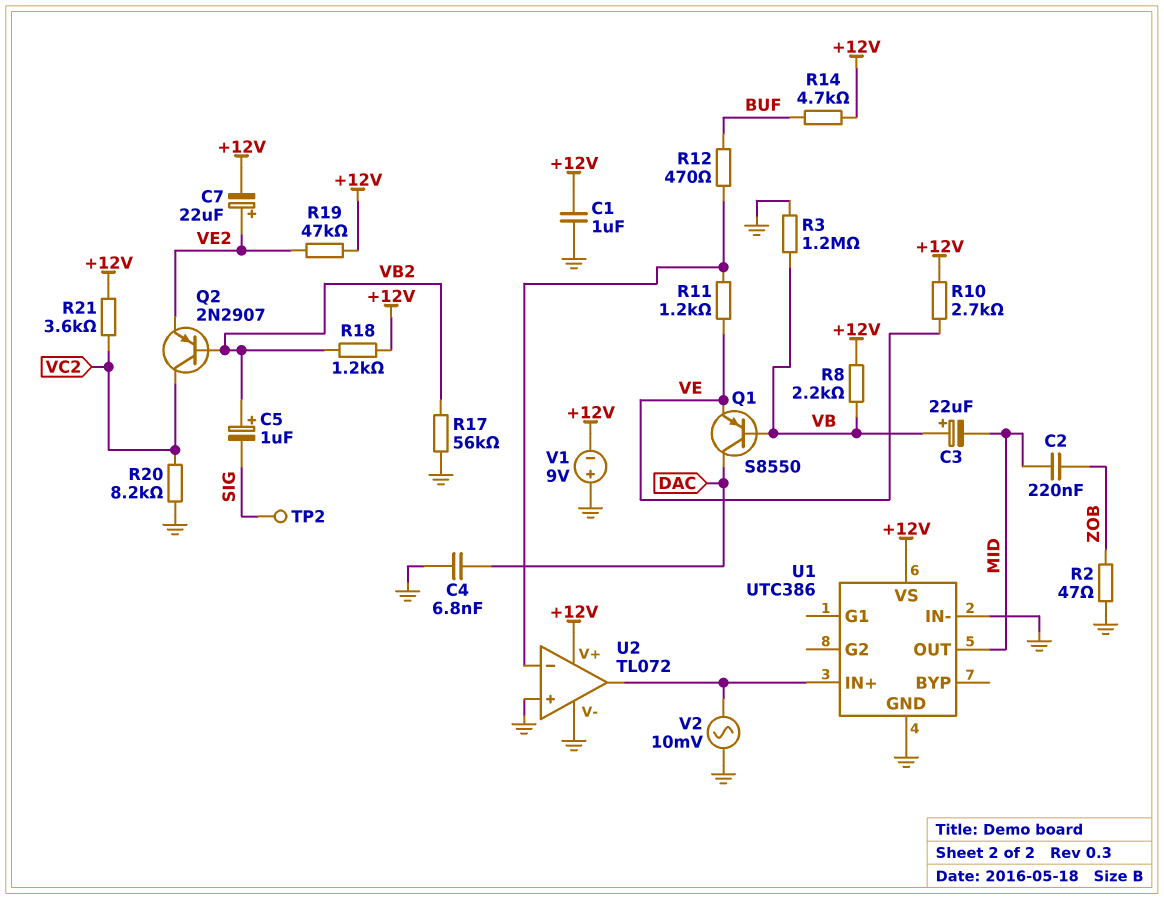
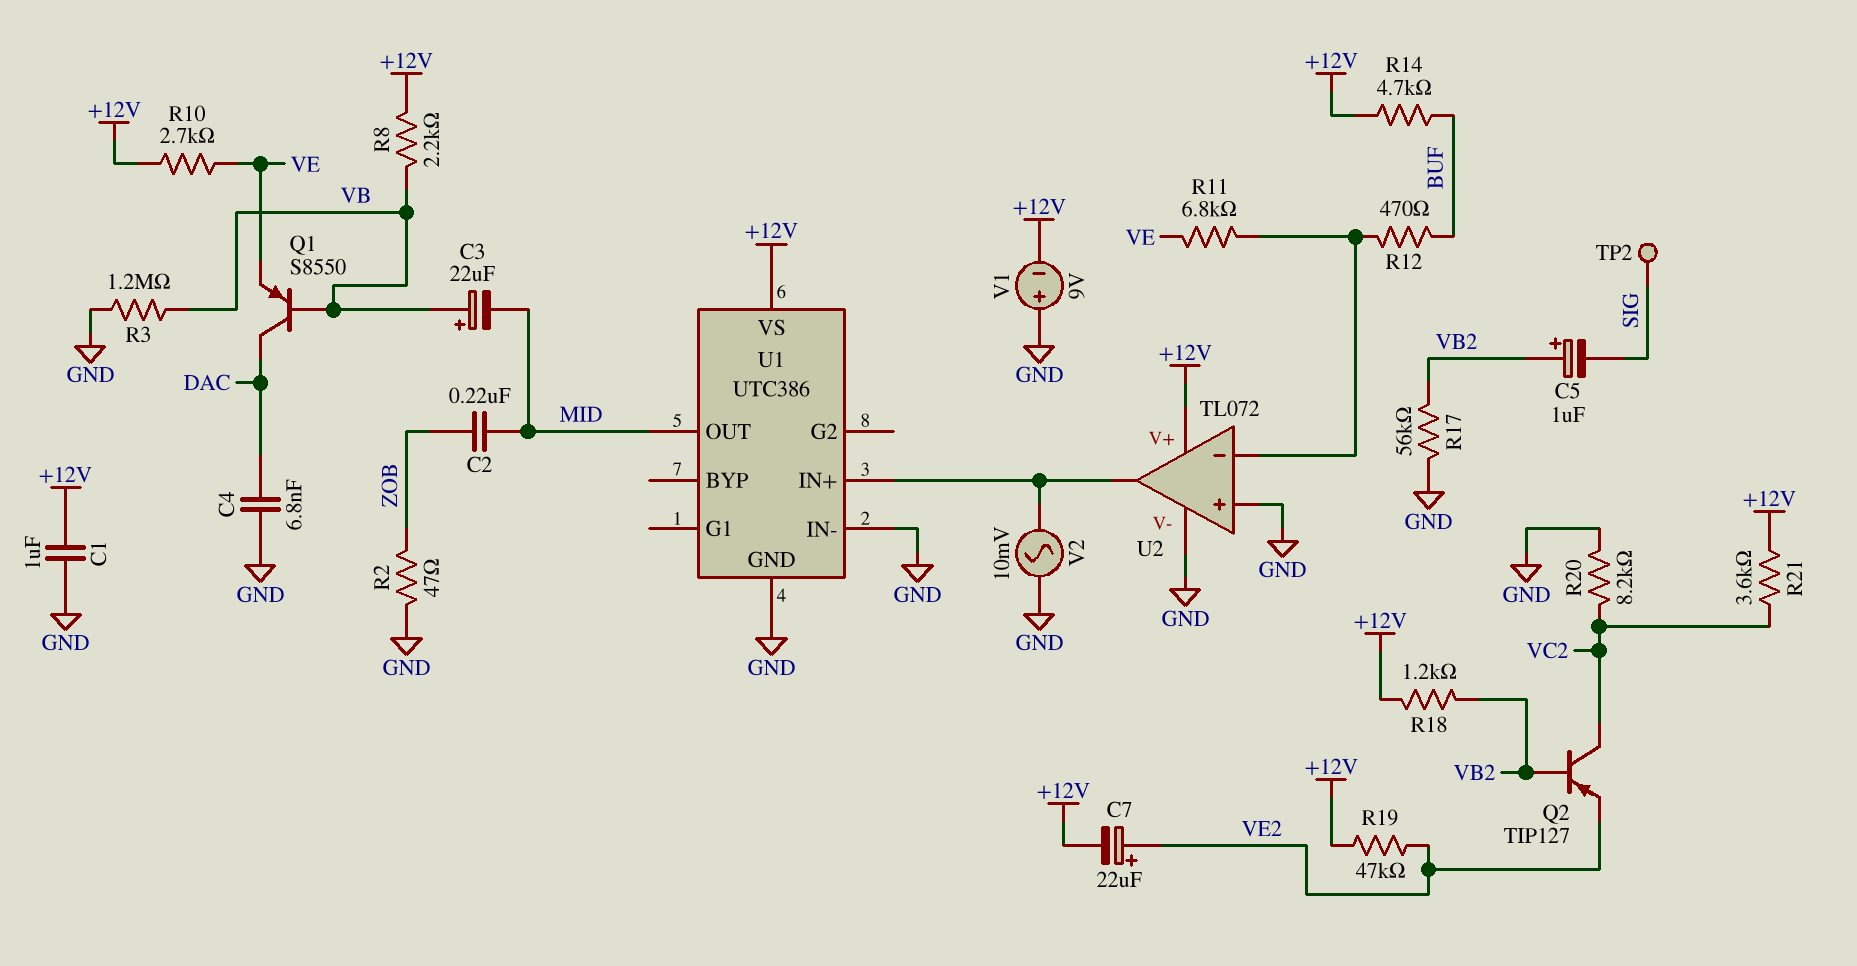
Q2: PNP 2N2907 (B VB2, C VC2, E VE2) -> PNP TIP127 (B VB2, C VC2, E VE2)
R11: 1.2k (U2/in-, VE) -> 6.8k (U2/in-, VE)

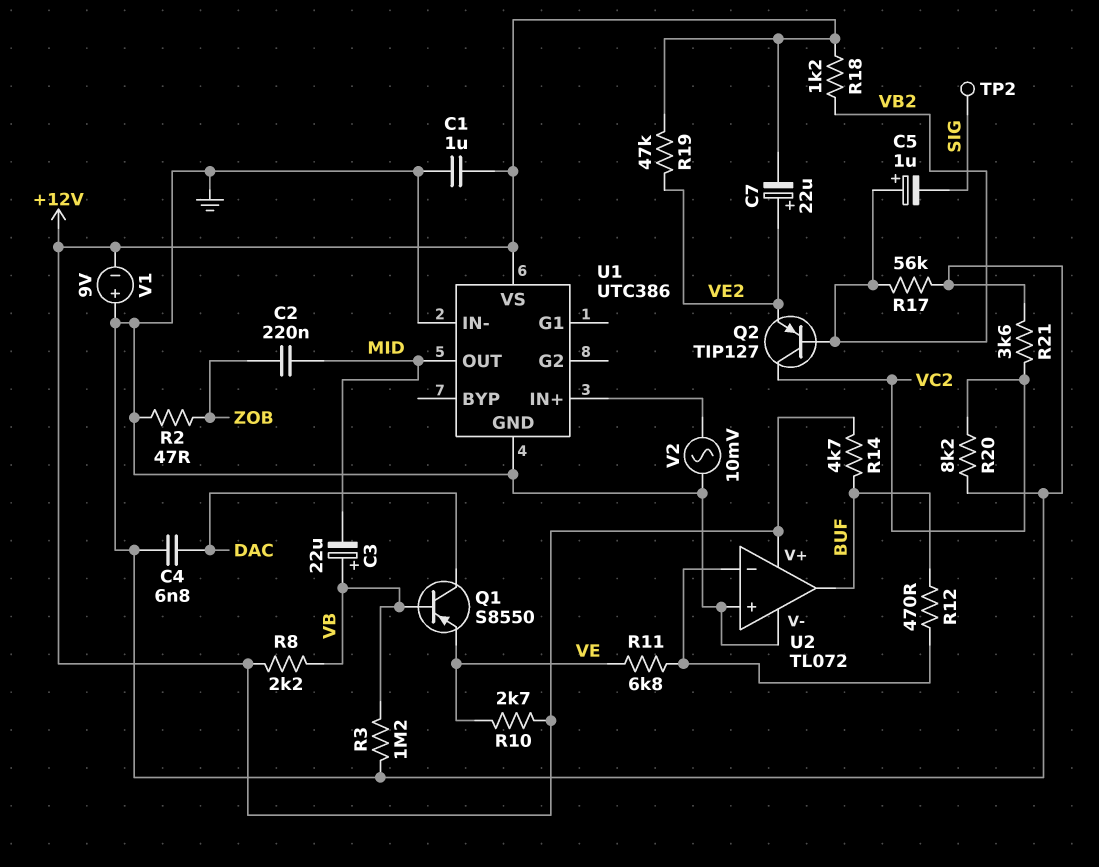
R21: 3.6k (+12V, VC2) -> 3.6k (GND, VC2)
U2 pin out: U1/IN+ -> BUF

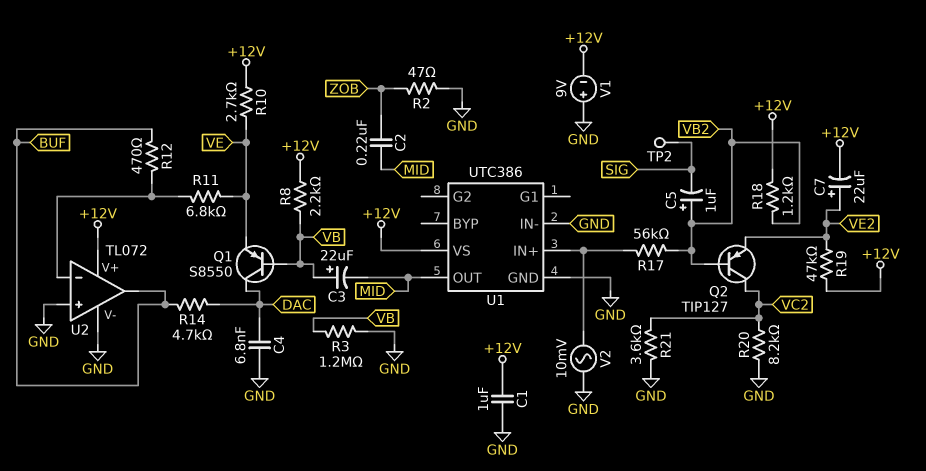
R14: 4.7k (+12V, BUF) -> 4.7k (BUF, DAC)
R17: 56k (GND, VB2) -> 56k (U1/IN+, VB2)

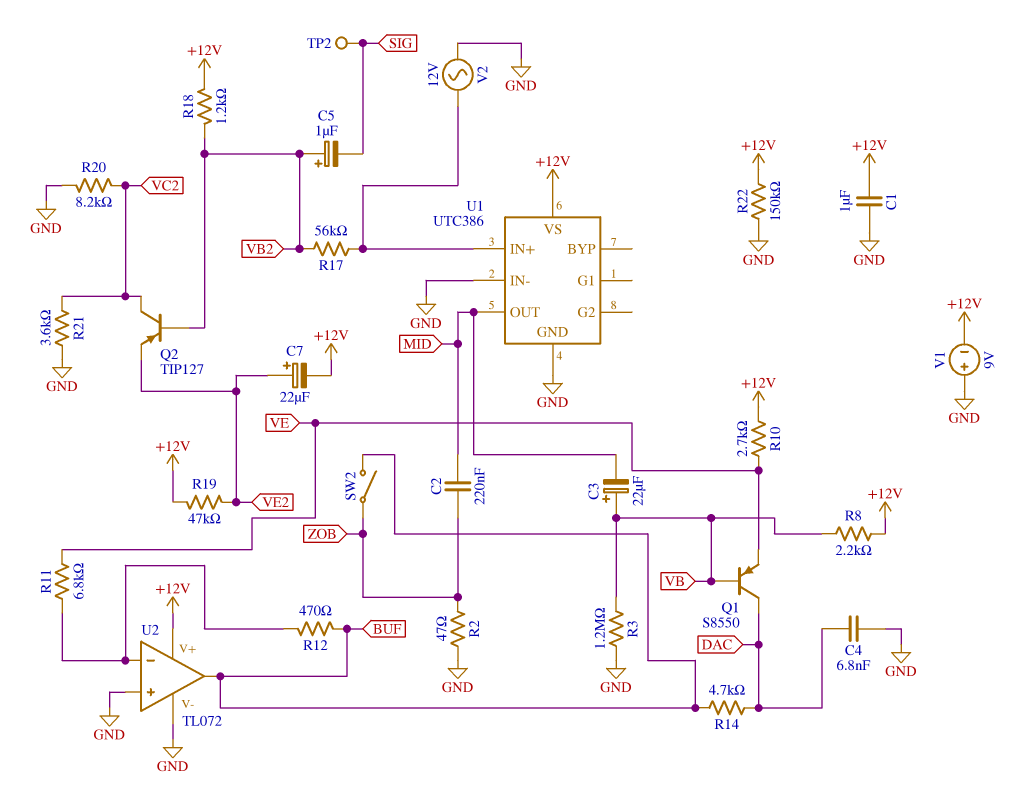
R22: none -> 150k (+12V, GND)
SW2: none -> switch (BUF, ZOB)
V2: AC 10mV (GND, U1/IN+) -> AC 12V (GND, U1/IN+)

